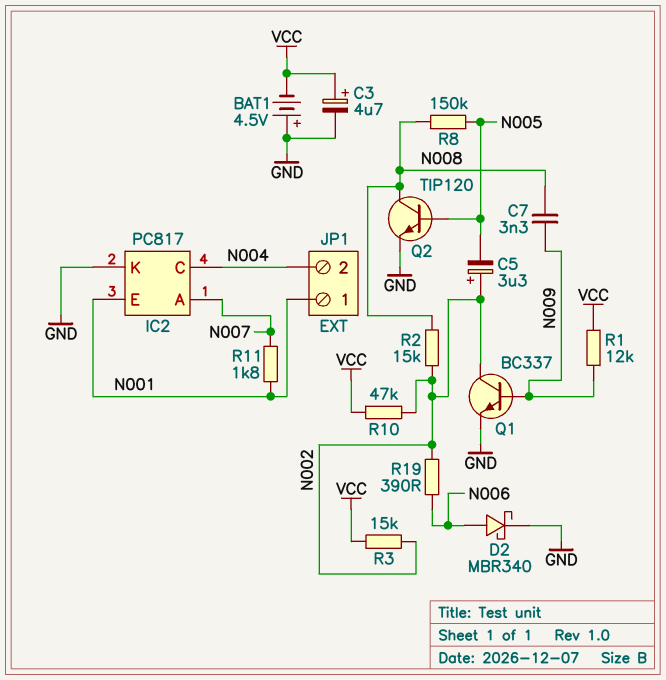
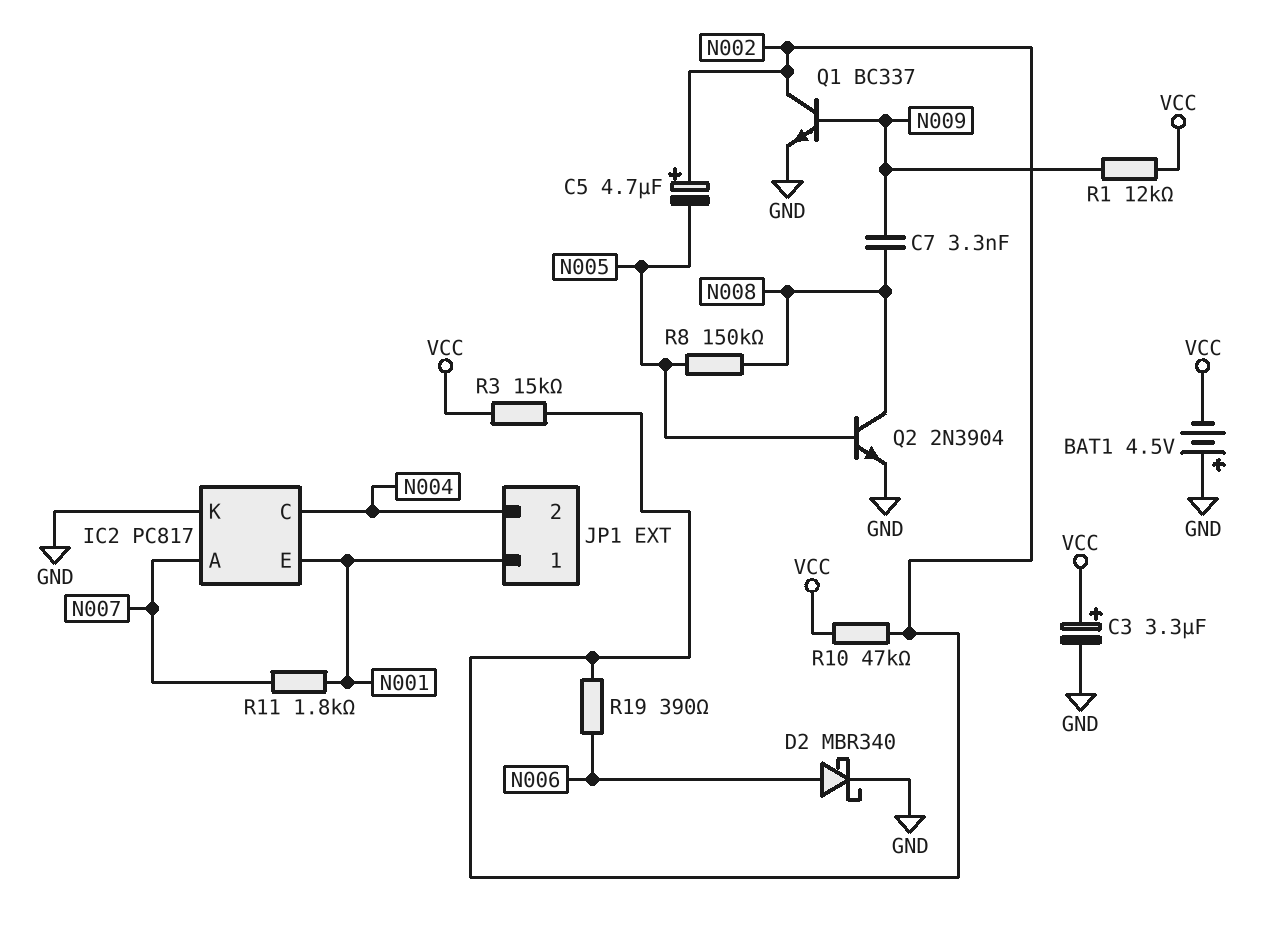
C3: 4.7uF (plus VCC, minus GND) -> 3.3uF (plus VCC, minus GND)
C5: 3.3uF (plus N002, minus N005) -> 4.7uF (plus N002, minus N005)
Q2: NPN TIP120 (B N005, C N008, E GND) -> NPN 2N3904 (B N005, C N008, E GND)
R2: 15k (N002, N008) -> none

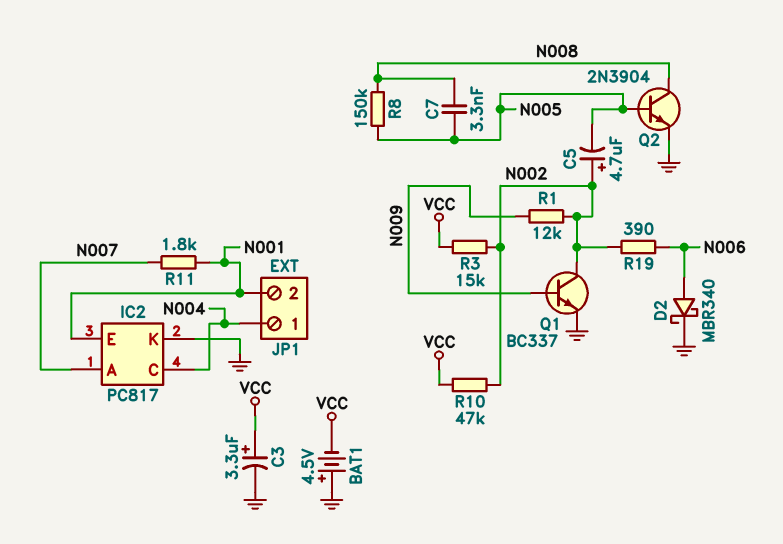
C7: 3.3nF (N008, N009) -> 3.3nF (N005, N008)
JP1 pin 1: N001 -> N004
JP1 pin 2: N004 -> N001
R1: 12k (N009, VCC) -> 12k (N002, N009)

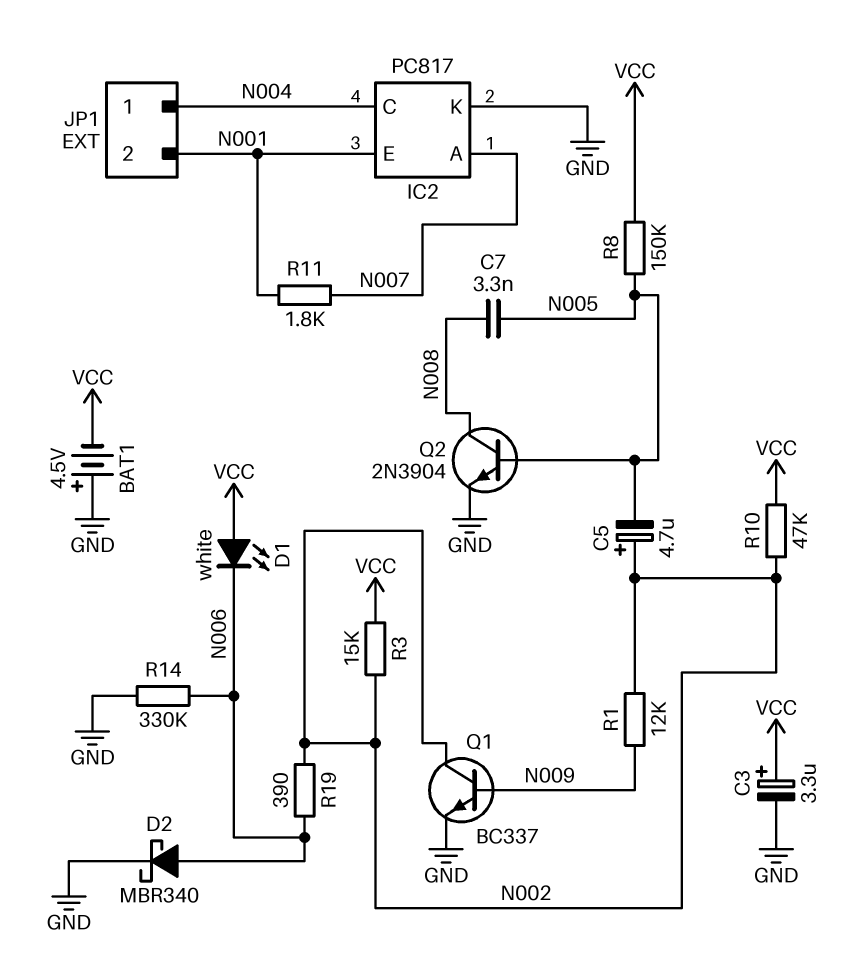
D1: none -> LED white (A VCC, K N006)
R8: 150k (N005, N008) -> 150k (N005, VCC)
R14: none -> 330k (GND, N006)

